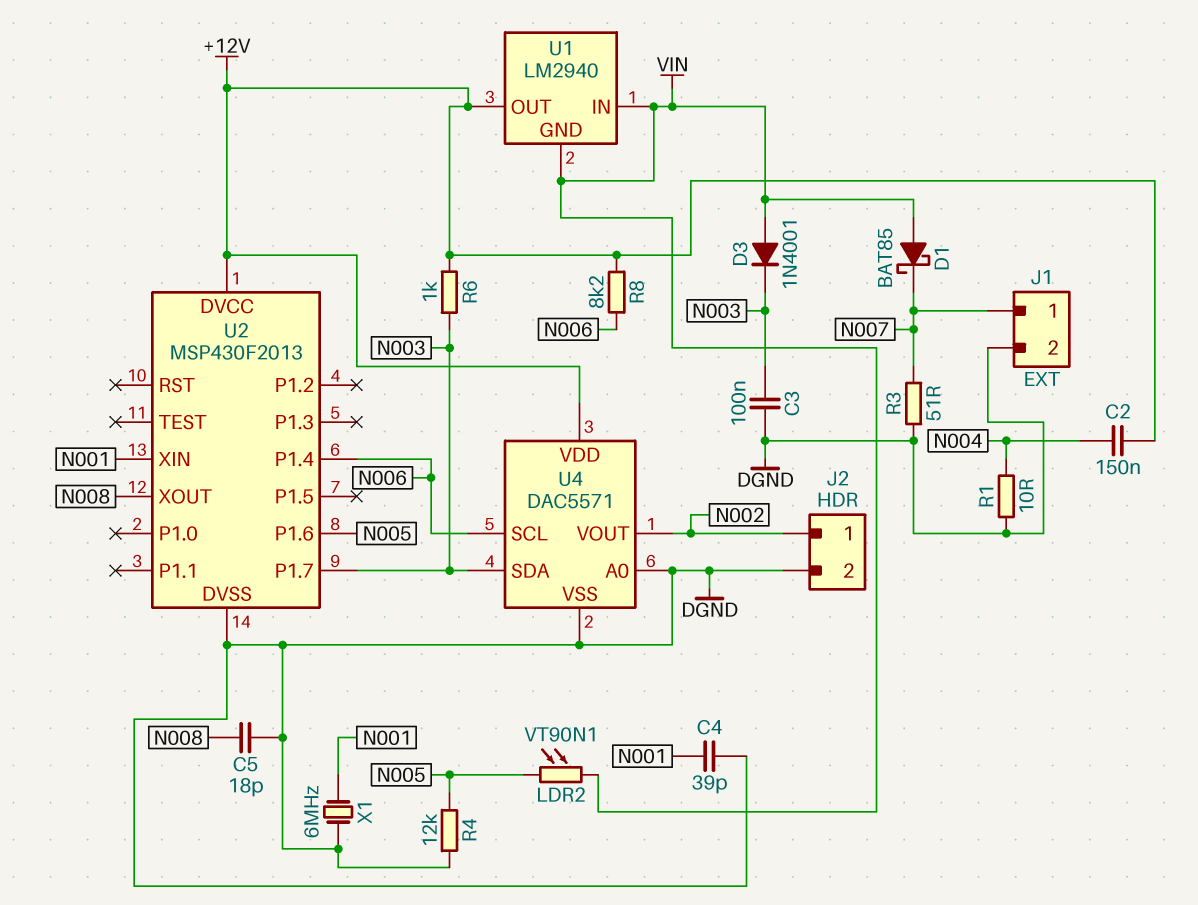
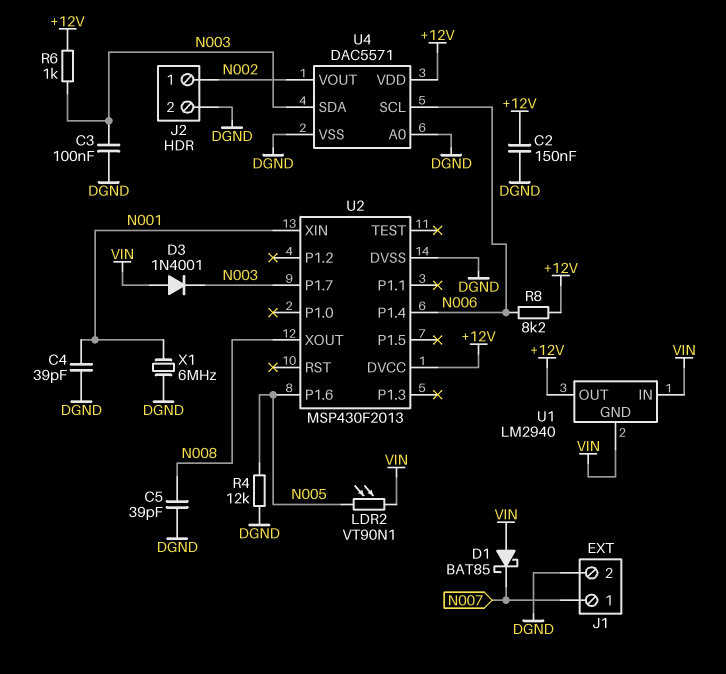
C2: 150nF (+12V, N004) -> 150nF (+12V, DGND)
C5: 18pF (DGND, N008) -> 39pF (DGND, N008)
R1: 10 (DGND, N004) -> none
R3: 51 (DGND, N007) -> none

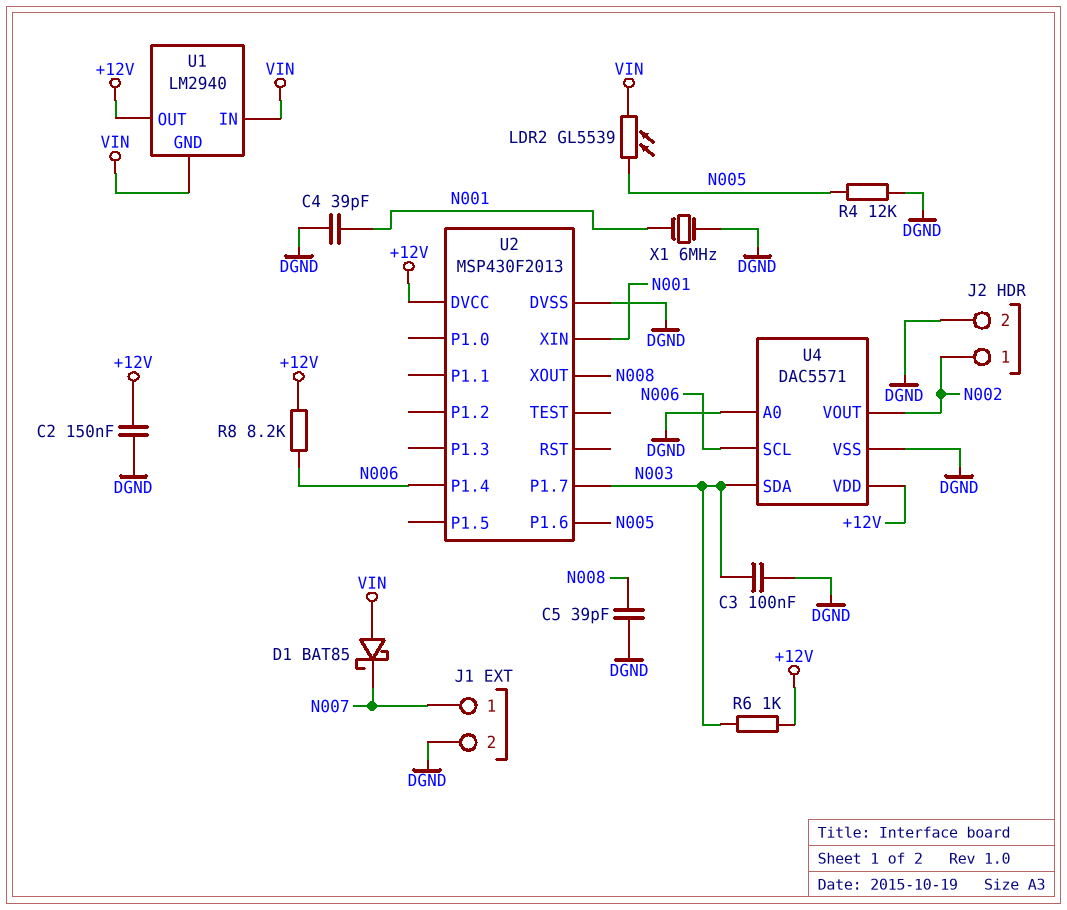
D3: diode 1N4001 (A VIN, K N003) -> none
LDR2: VT90N1 (N005, VIN) -> GL5539 (N005, VIN)

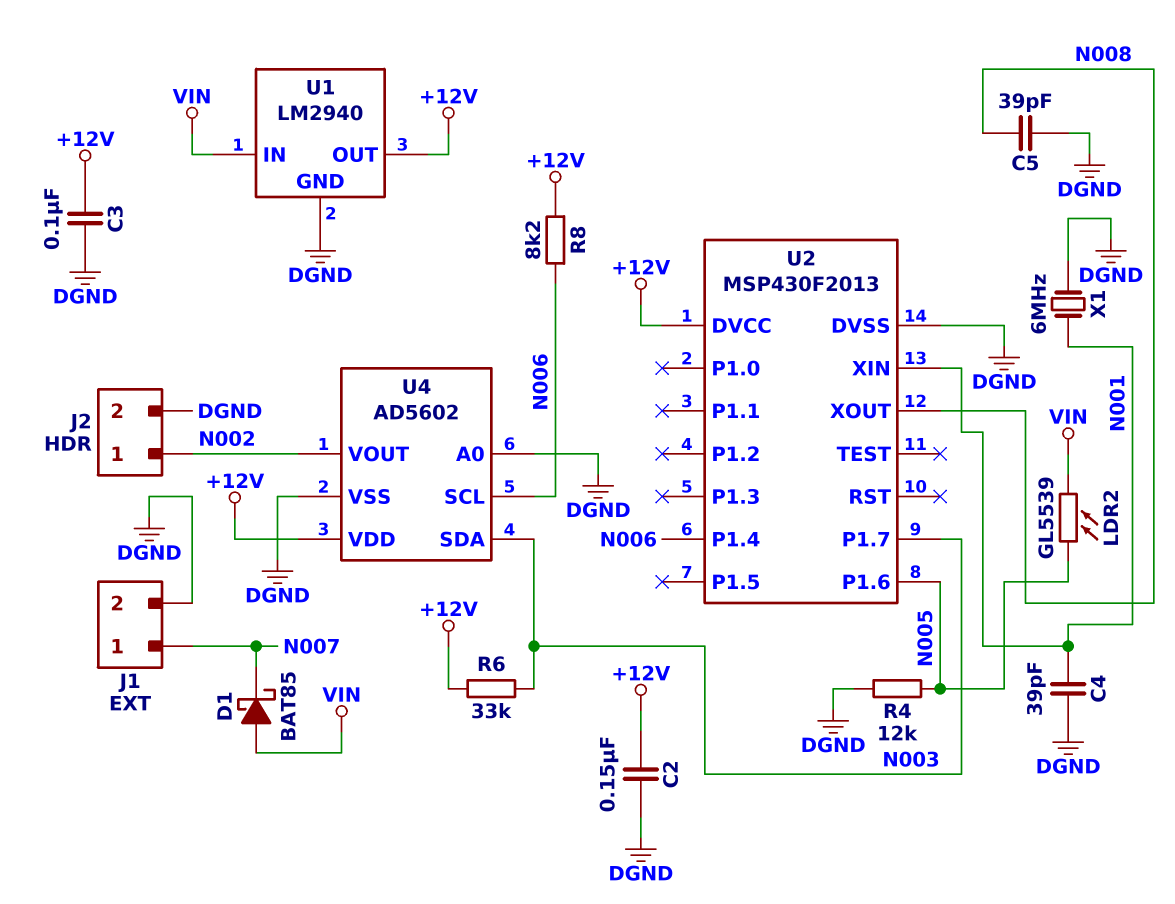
C3: 100nF (DGND, N003) -> 100nF (+12V, DGND)
R6: 1k (+12V, N003) -> 33k (+12V, N003)
U1 pin GND: VIN -> DGND
U4: DAC5571 -> AD5602

